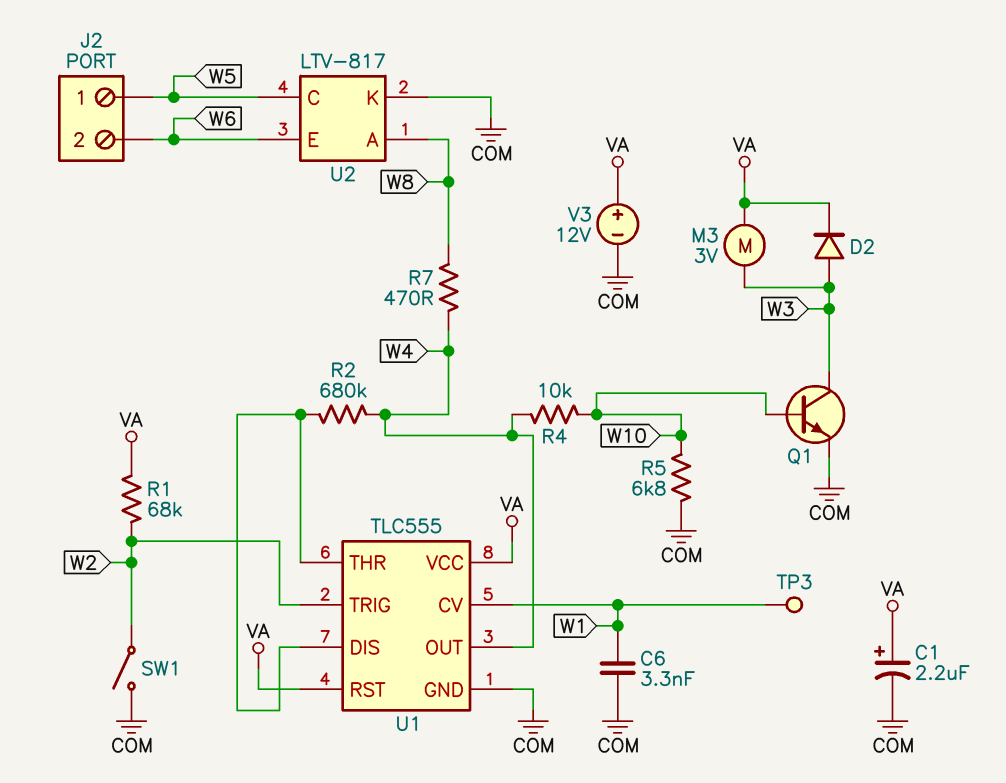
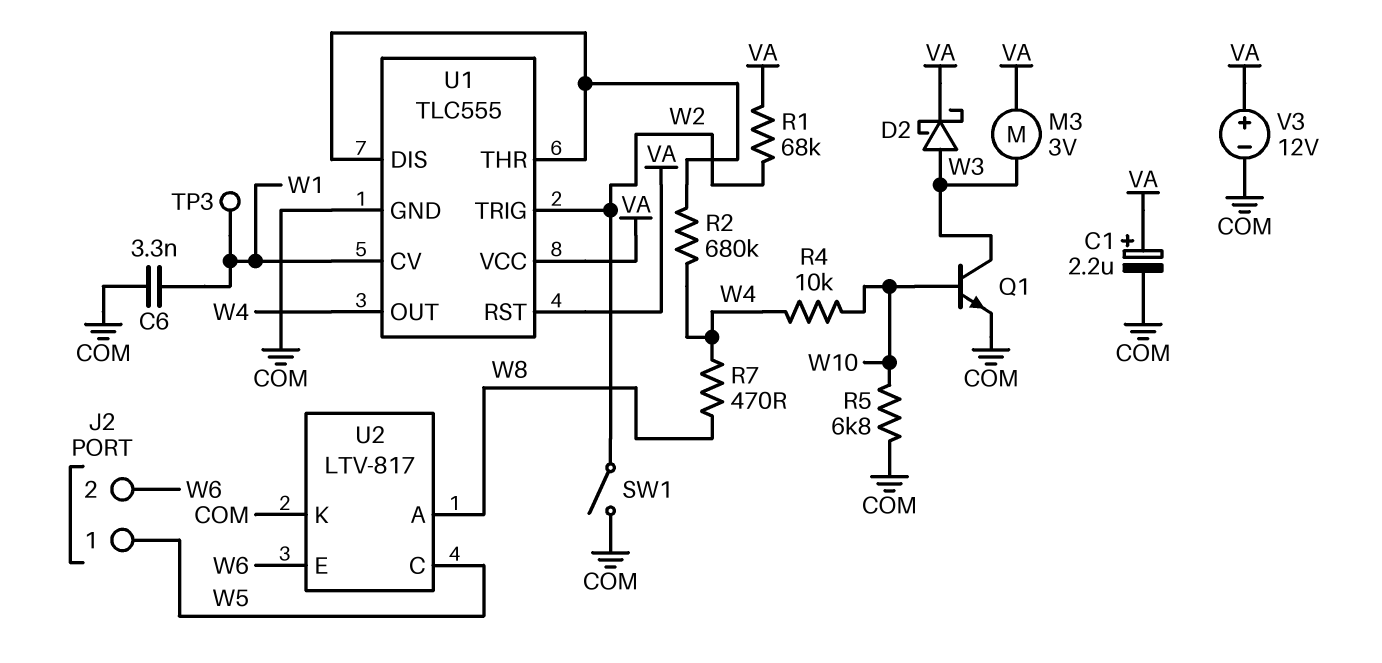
D2: diode (A W3, K VA) -> schottky (A W3, K VA)

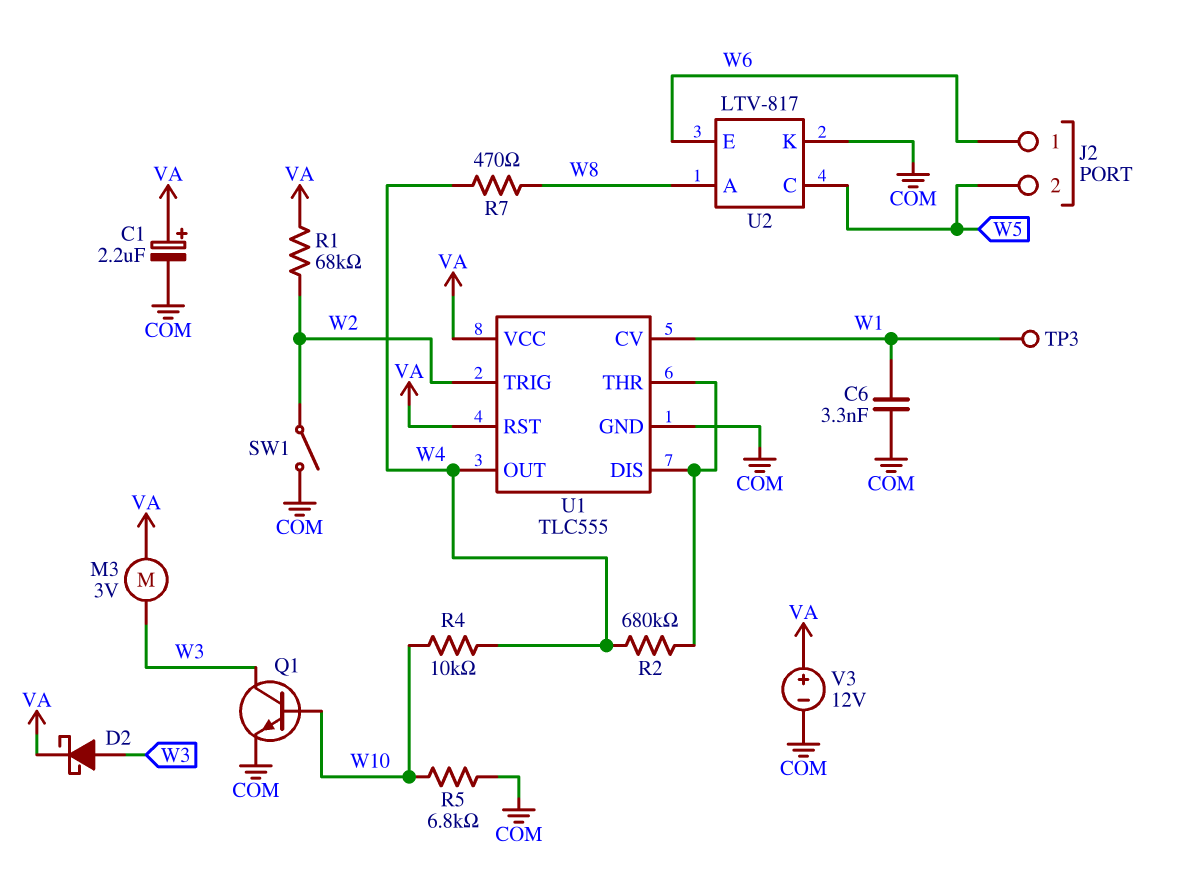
J2 pin 1: W5 -> W6
J2 pin 2: W6 -> W5

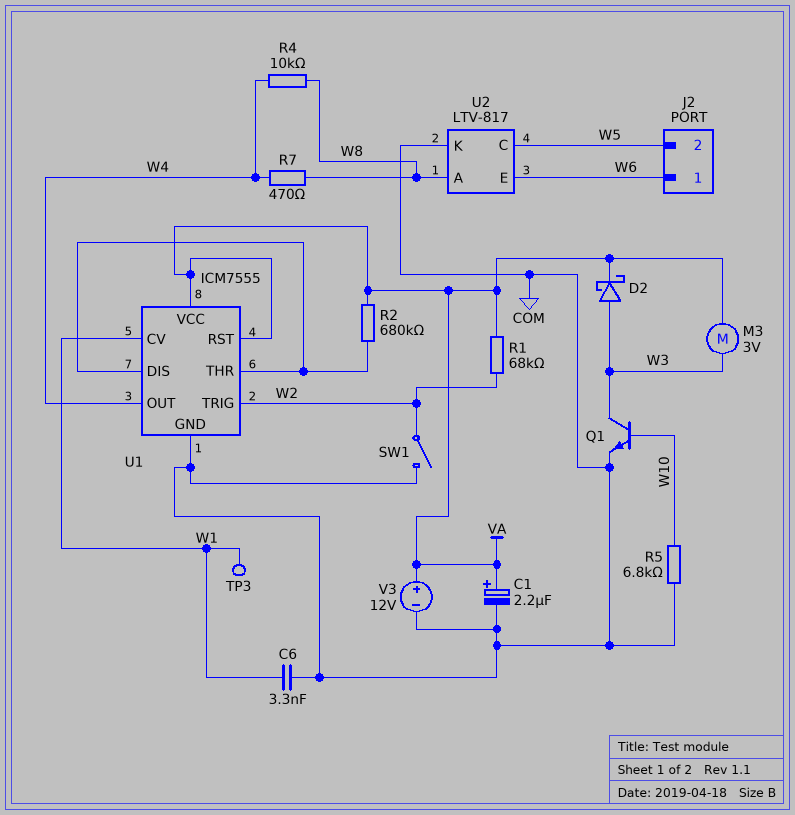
R2: 680k (U1/DIS, W4) -> 680k (U1/DIS, VA)
R4: 10k (W4, W10) -> 10k (W4, W8)
U1: TLC555 -> ICM7555

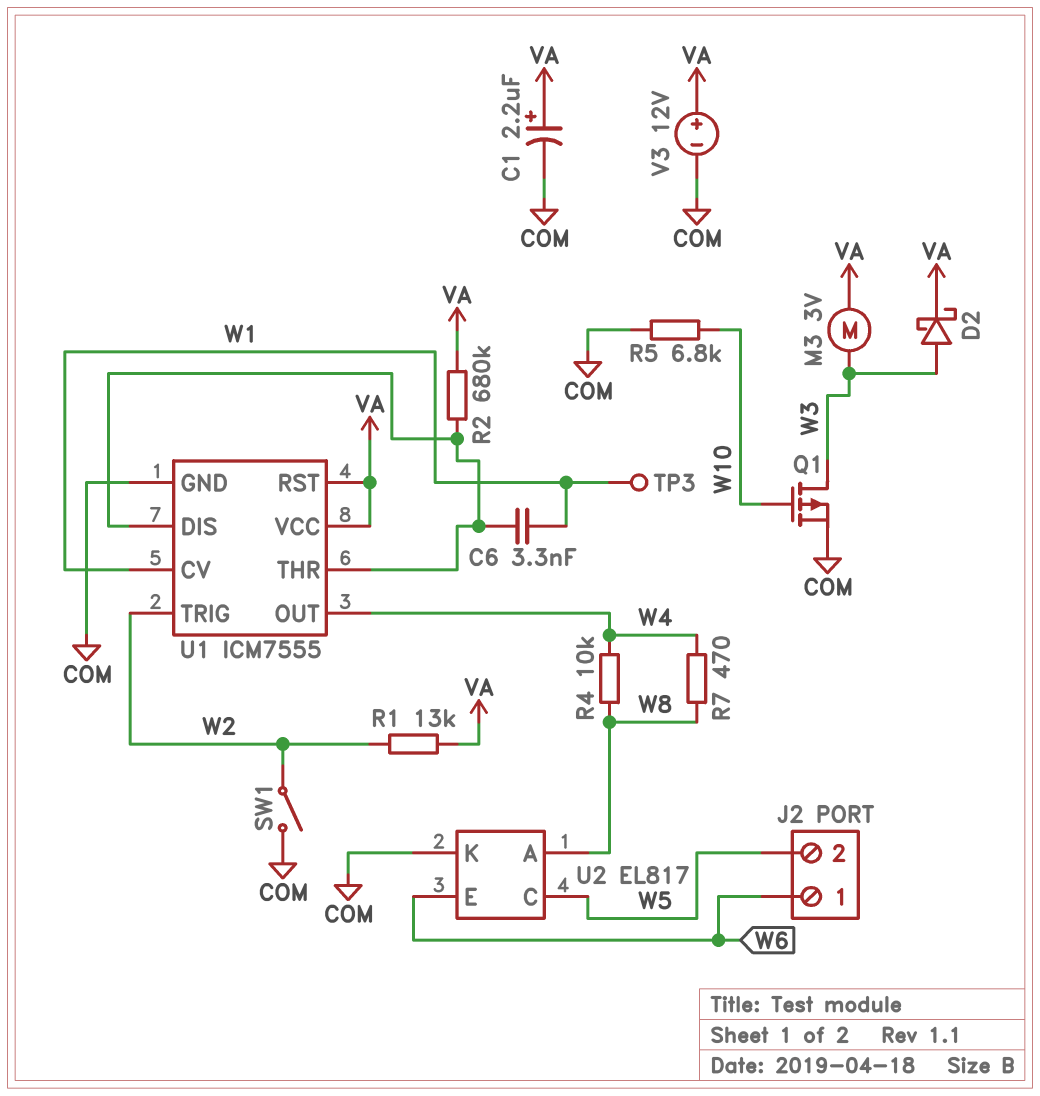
C6: 3.3nF (COM, W1) -> 3.3nF (U1/DIS, W1)
Q1: NPN (B W10, C W3, E COM) -> PMOS (G W10, D W3, S COM)
R1: 68k (VA, W2) -> 13k (VA, W2)
U2: LTV-817 -> EL817

